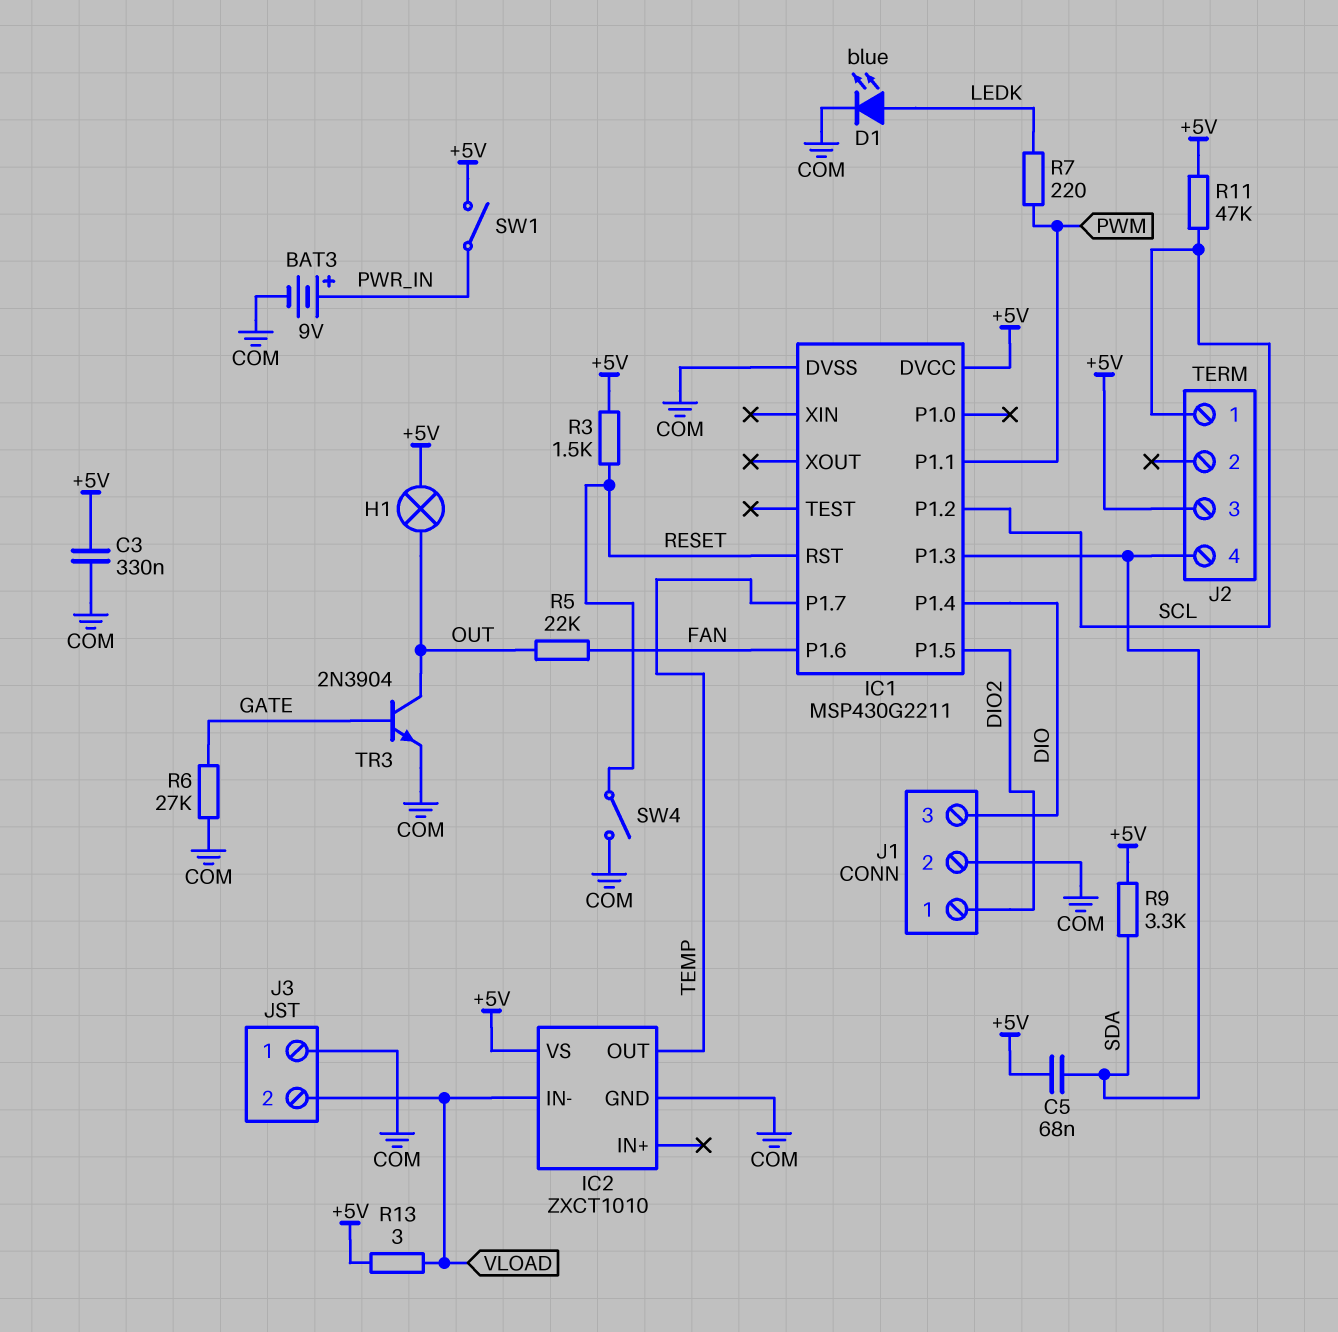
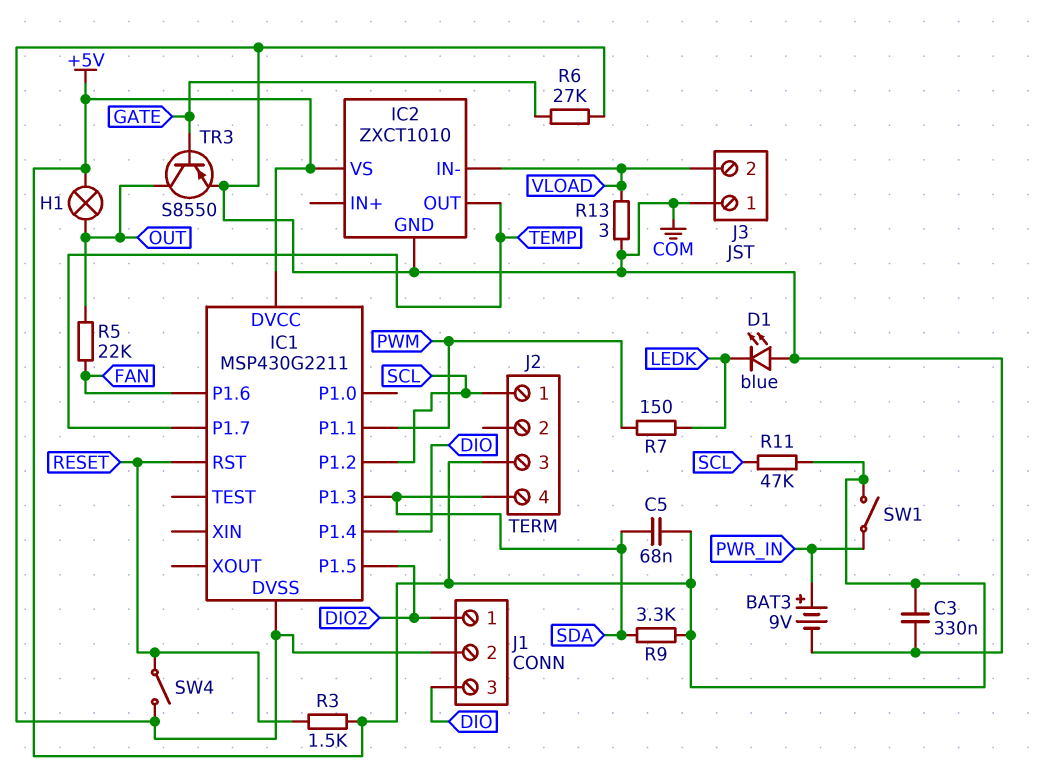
D1: LED blue (A LEDK, K COM) -> LED blue (A COM, K LEDK)
R7: 220 (LEDK, PWM) -> 150 (LEDK, PWM)
R13: 3 (+5V, VLOAD) -> 3 (COM, VLOAD)
TR3: NPN 2N3904 (B GATE, C OUT, E COM) -> PNP S8550 (B GATE, C OUT, E COM)

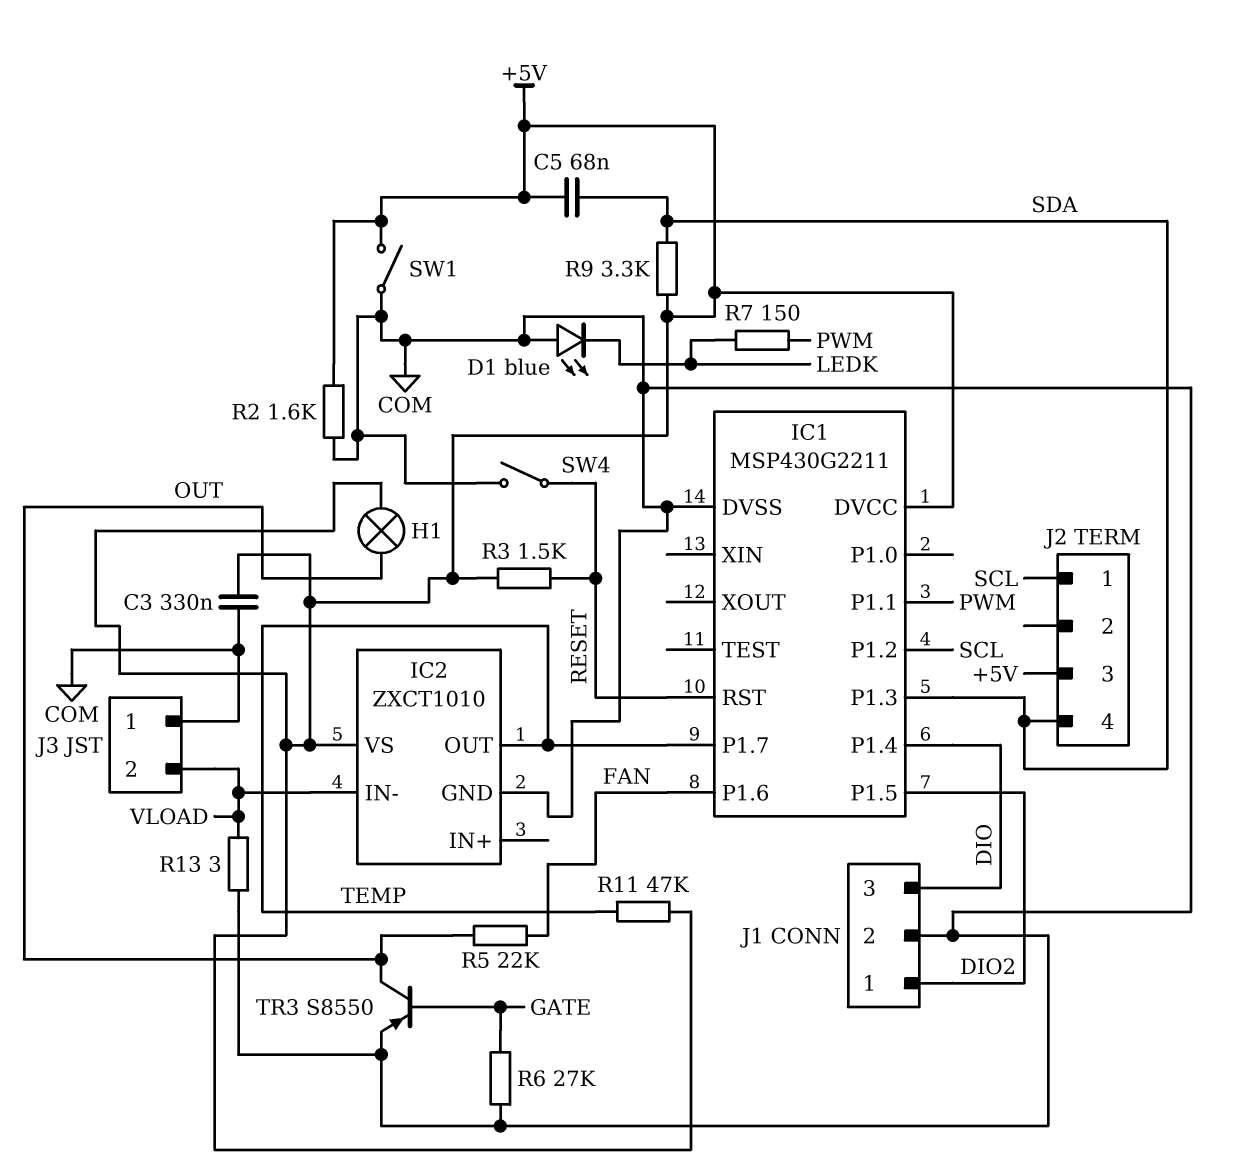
BAT3: 9V (plus PWR_IN, minus COM) -> none
R2: none -> 1.6k (+5V, COM)
R11: 47k (+5V, SCL) -> 47k (+5V, TEMP)
SW1: switch (+5V, PWR_IN) -> switch (+5V, COM)

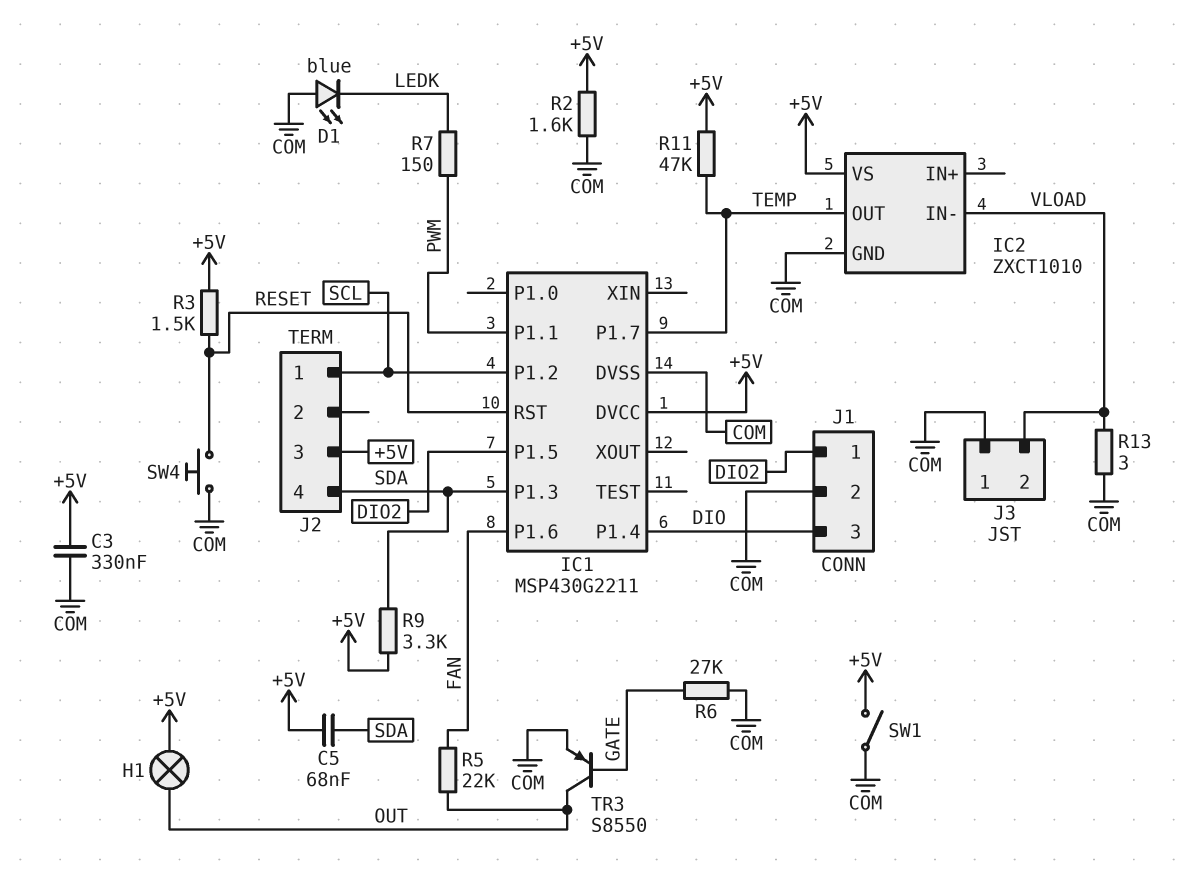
SW4: switch (COM, RESET) -> button (COM, RESET)

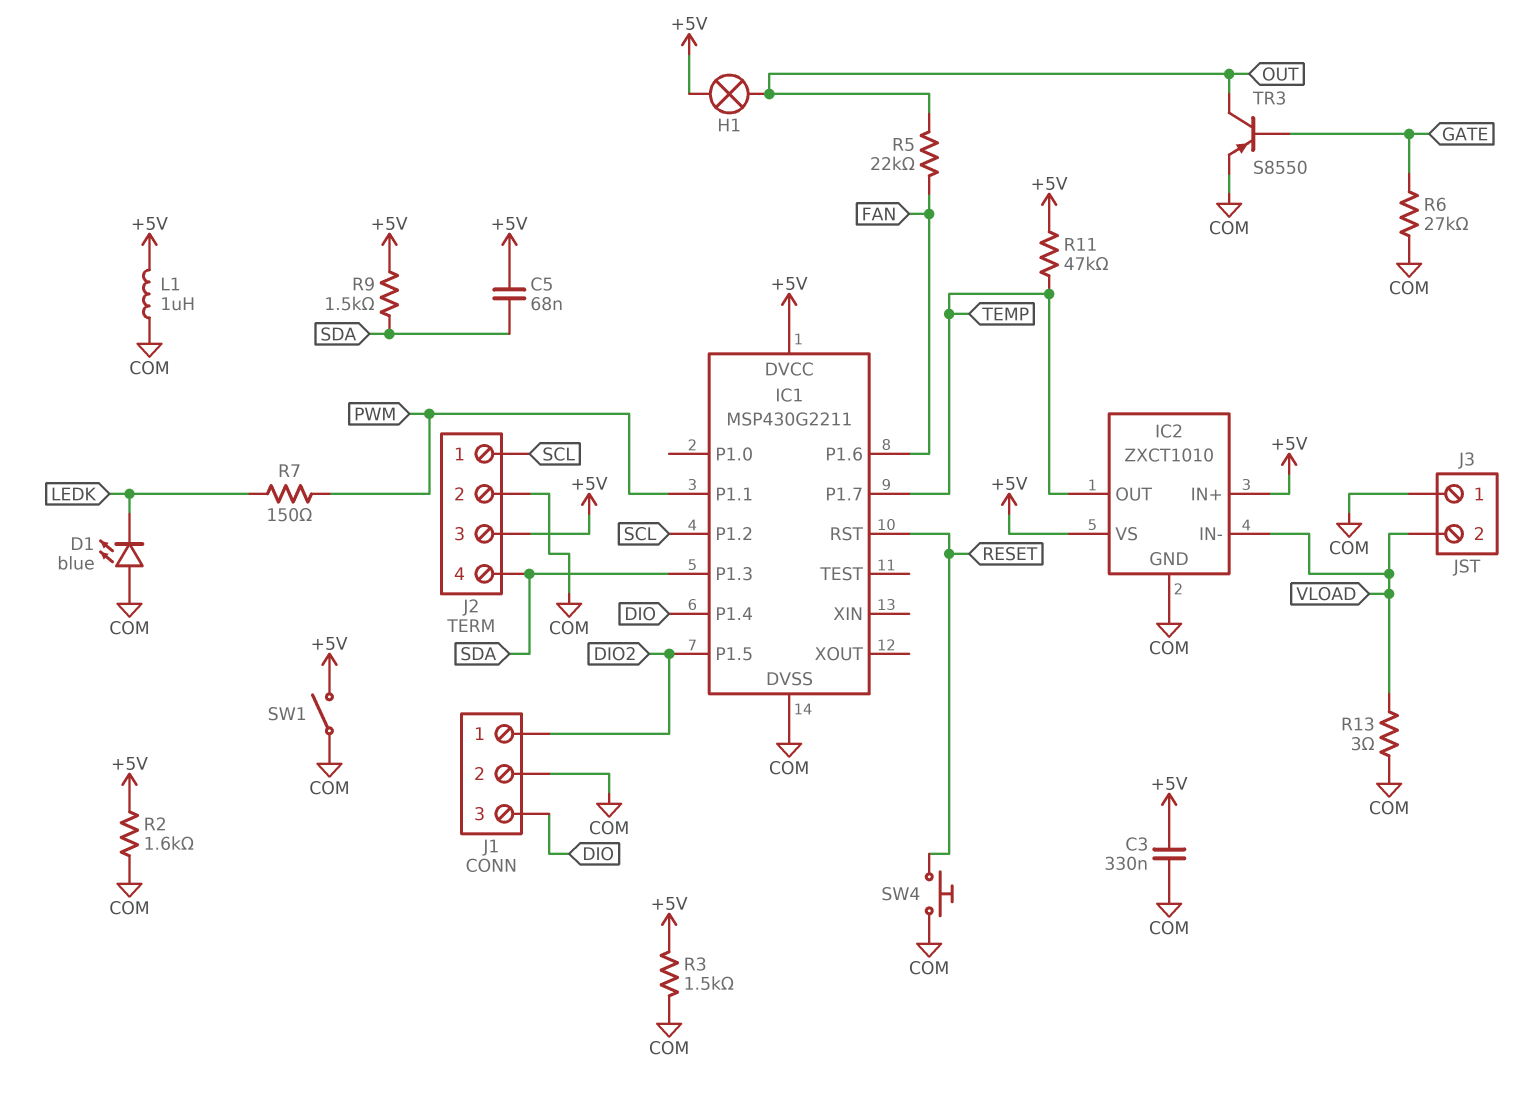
IC2 pin IN+: none -> +5V
J2 pin 2: none -> COM
L1: none -> 1uH (+5V, COM)
R3: 1.5k (+5V, RESET) -> 1.5k (+5V, COM)
R9: 3.3k (+5V, SDA) -> 1.5k (+5V, SDA)

